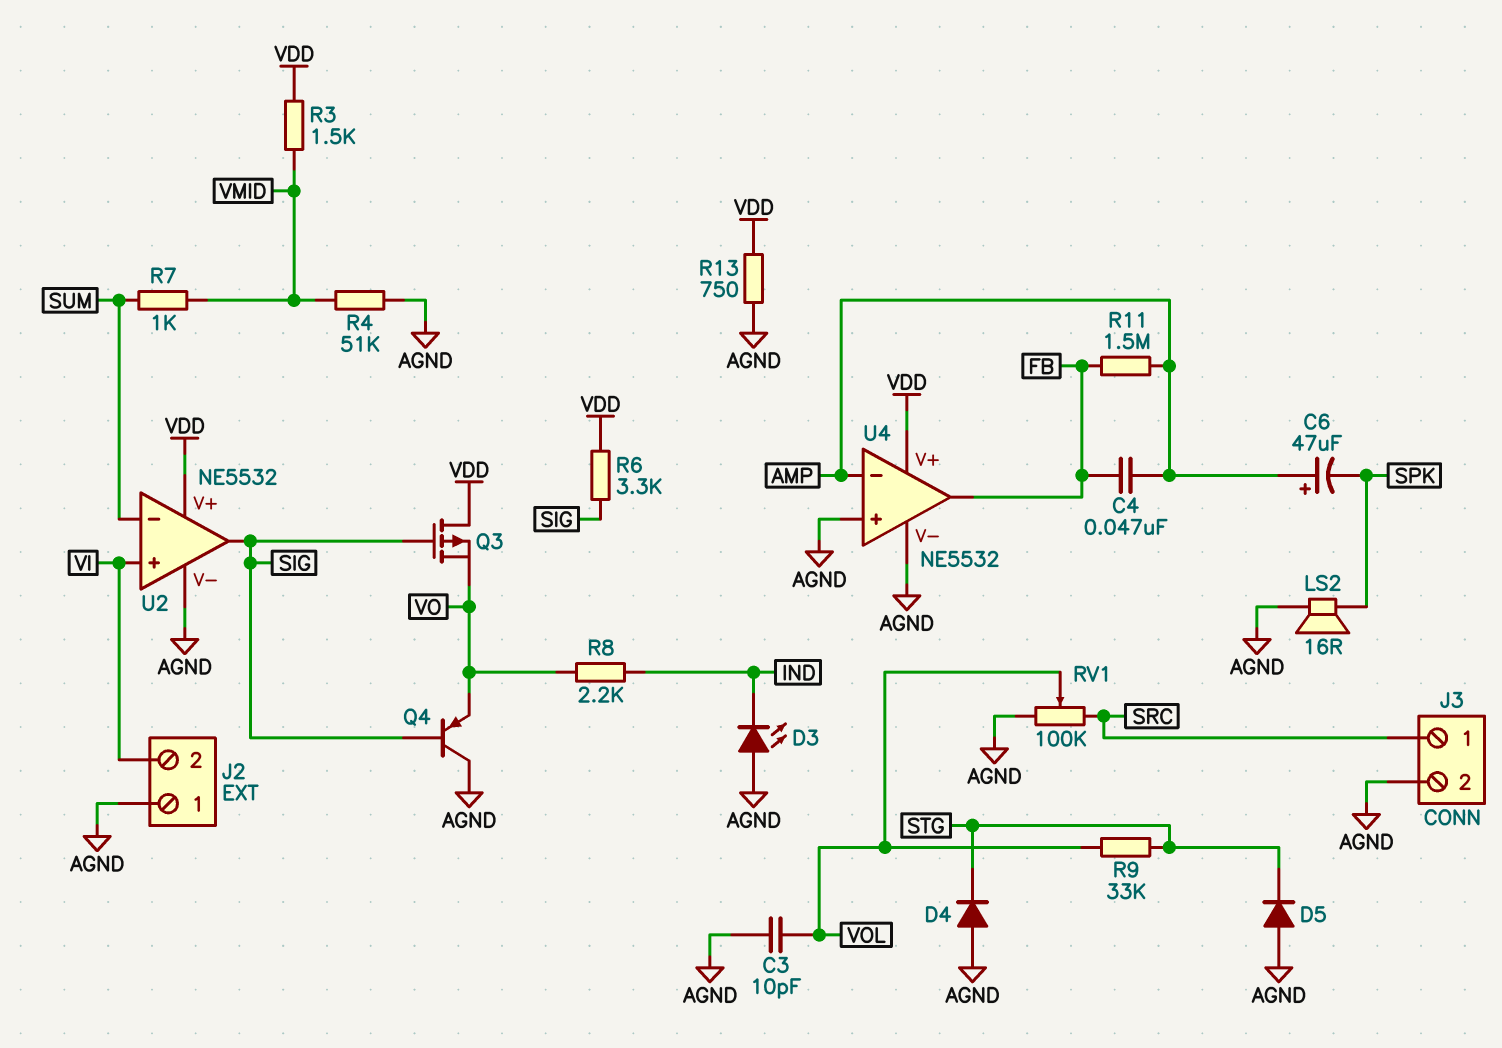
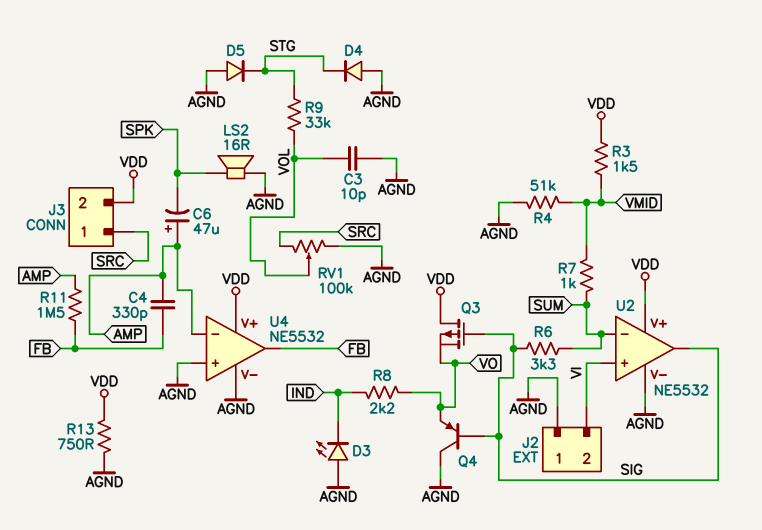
C4: 47nF (AMP, FB) -> 330pF (AMP, FB)
J3 pin 2: AGND -> VDD
R6: 3.3k (SIG, VDD) -> 3.3k (SIG, SUM)

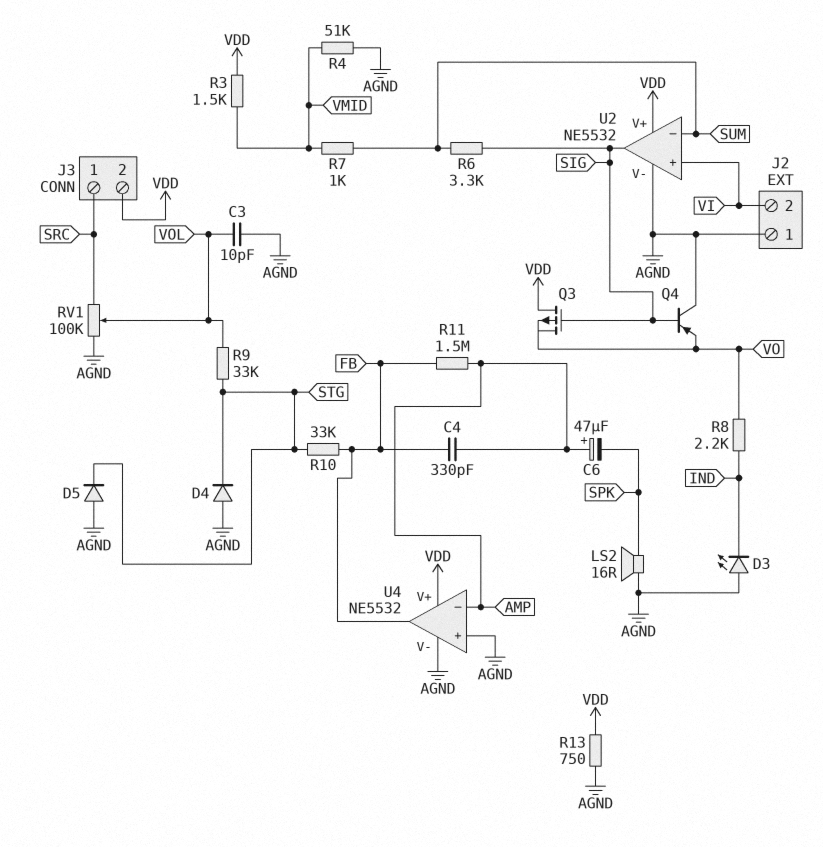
R10: none -> 33k (FB, STG)

